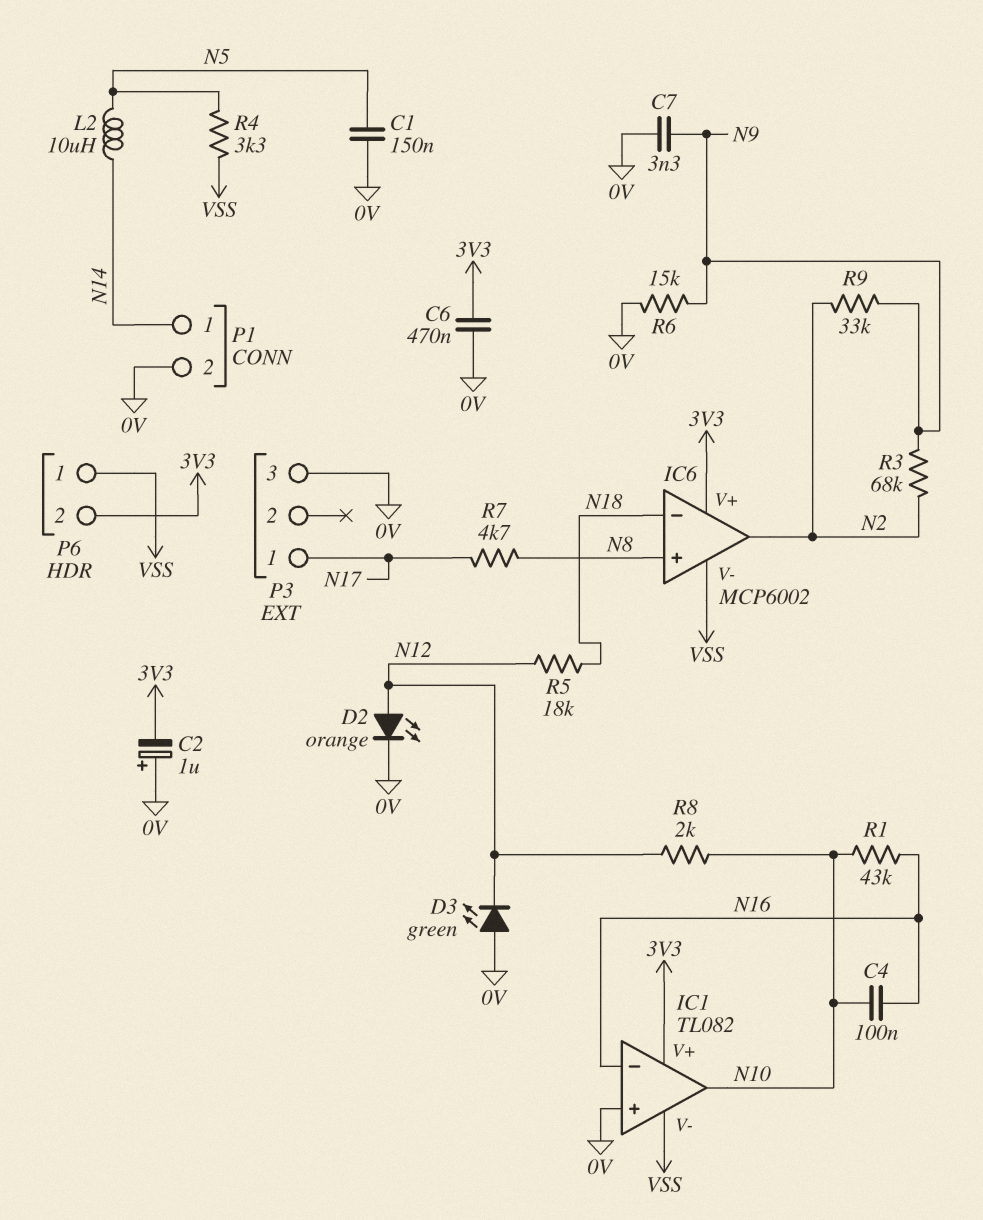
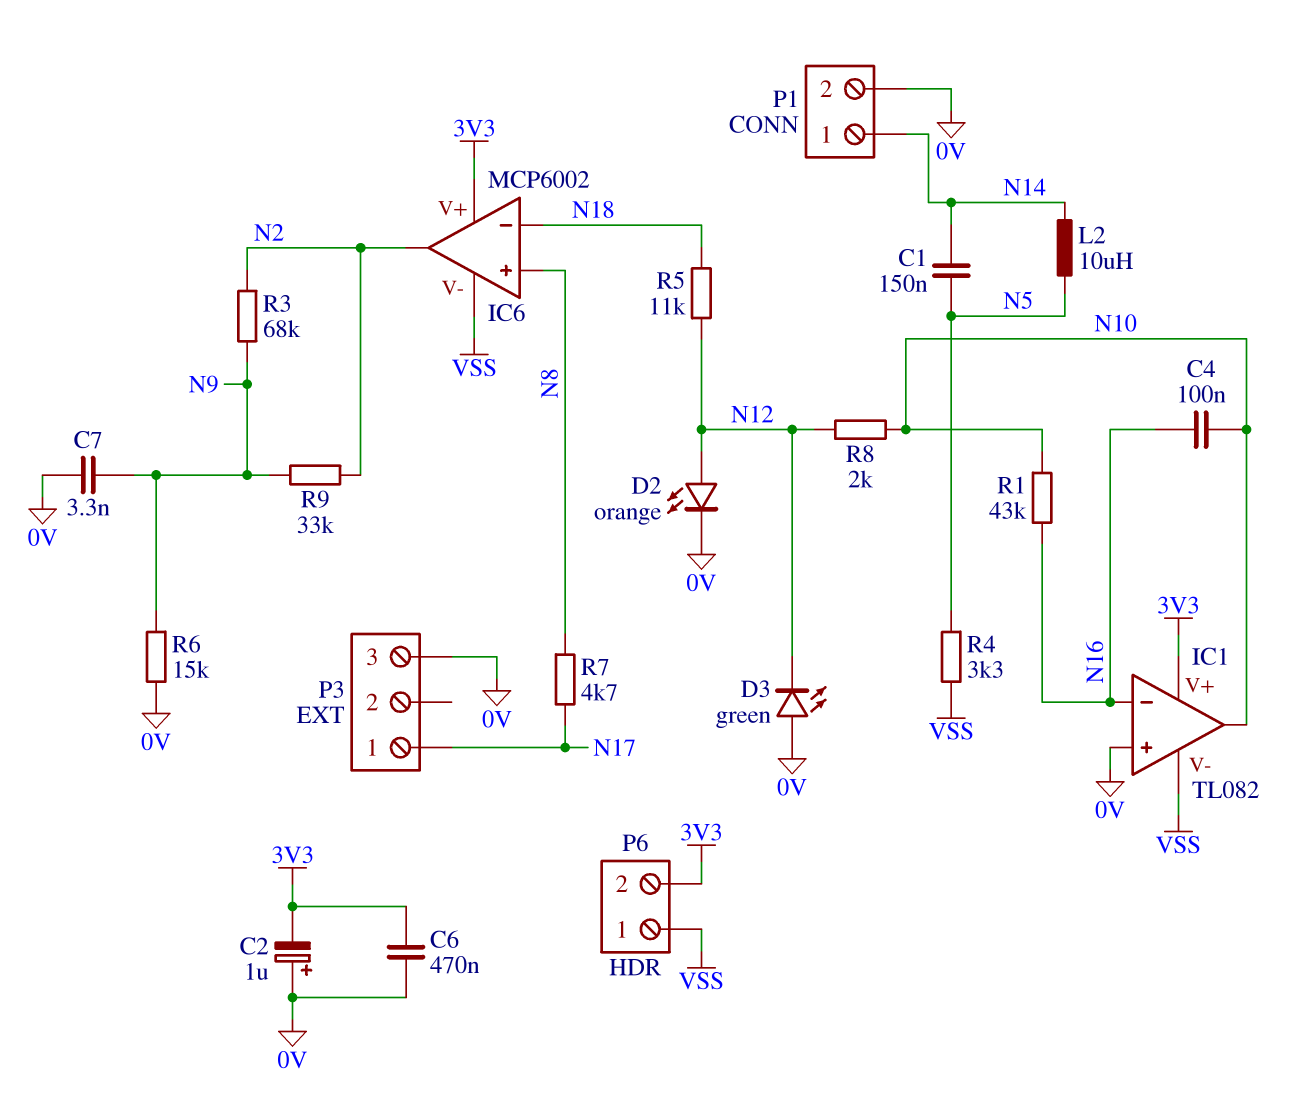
C1: 150nF (0V, N5) -> 150nF (N5, N14)
R5: 18k (N12, N18) -> 11k (N12, N18)

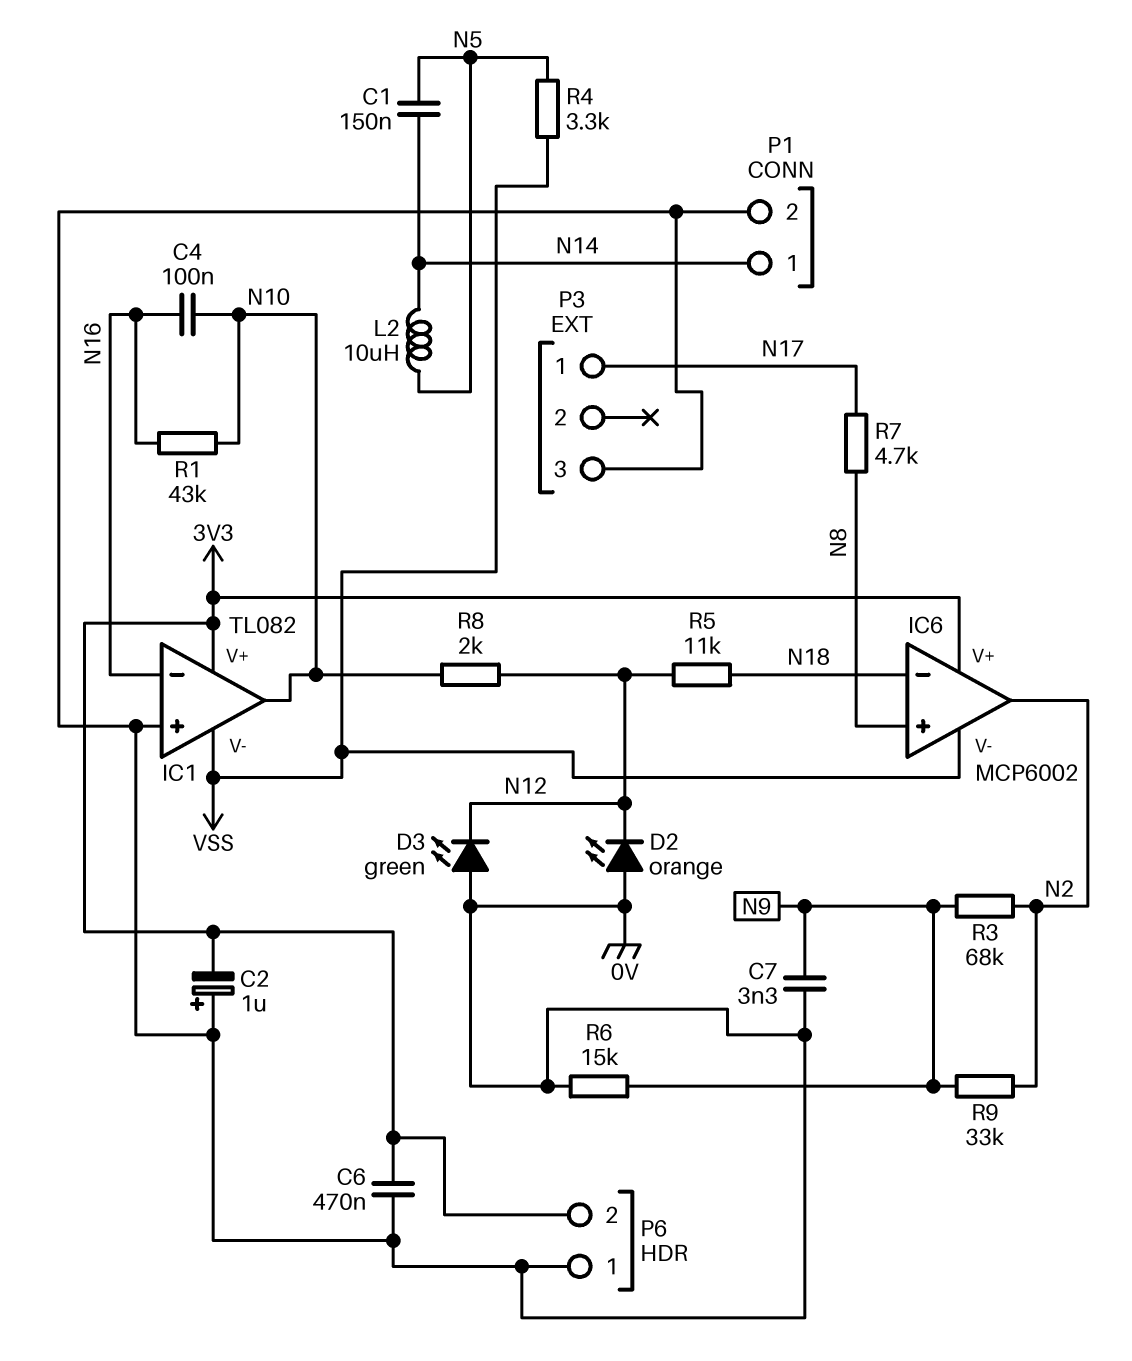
D2: LED orange (A N12, K 0V) -> LED orange (A 0V, K N12)
P6 pin 1: VSS -> 0V

